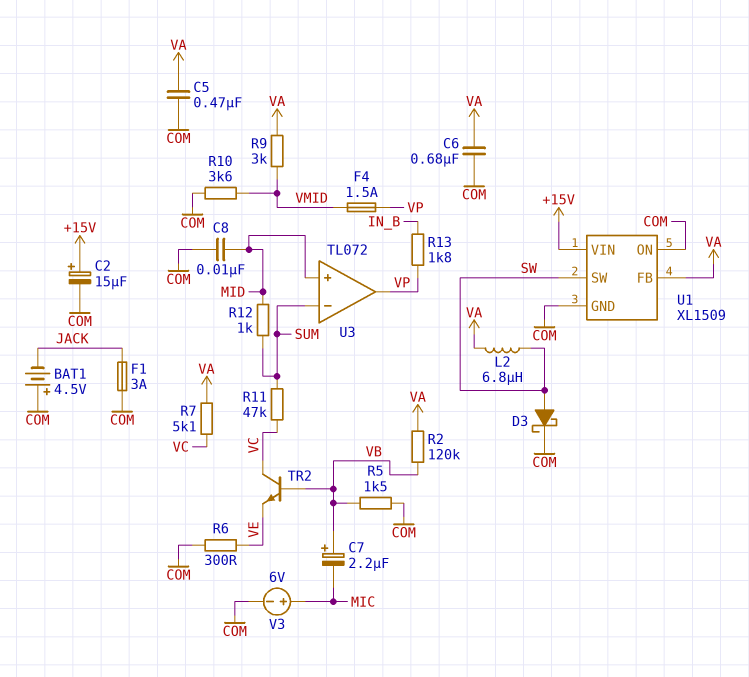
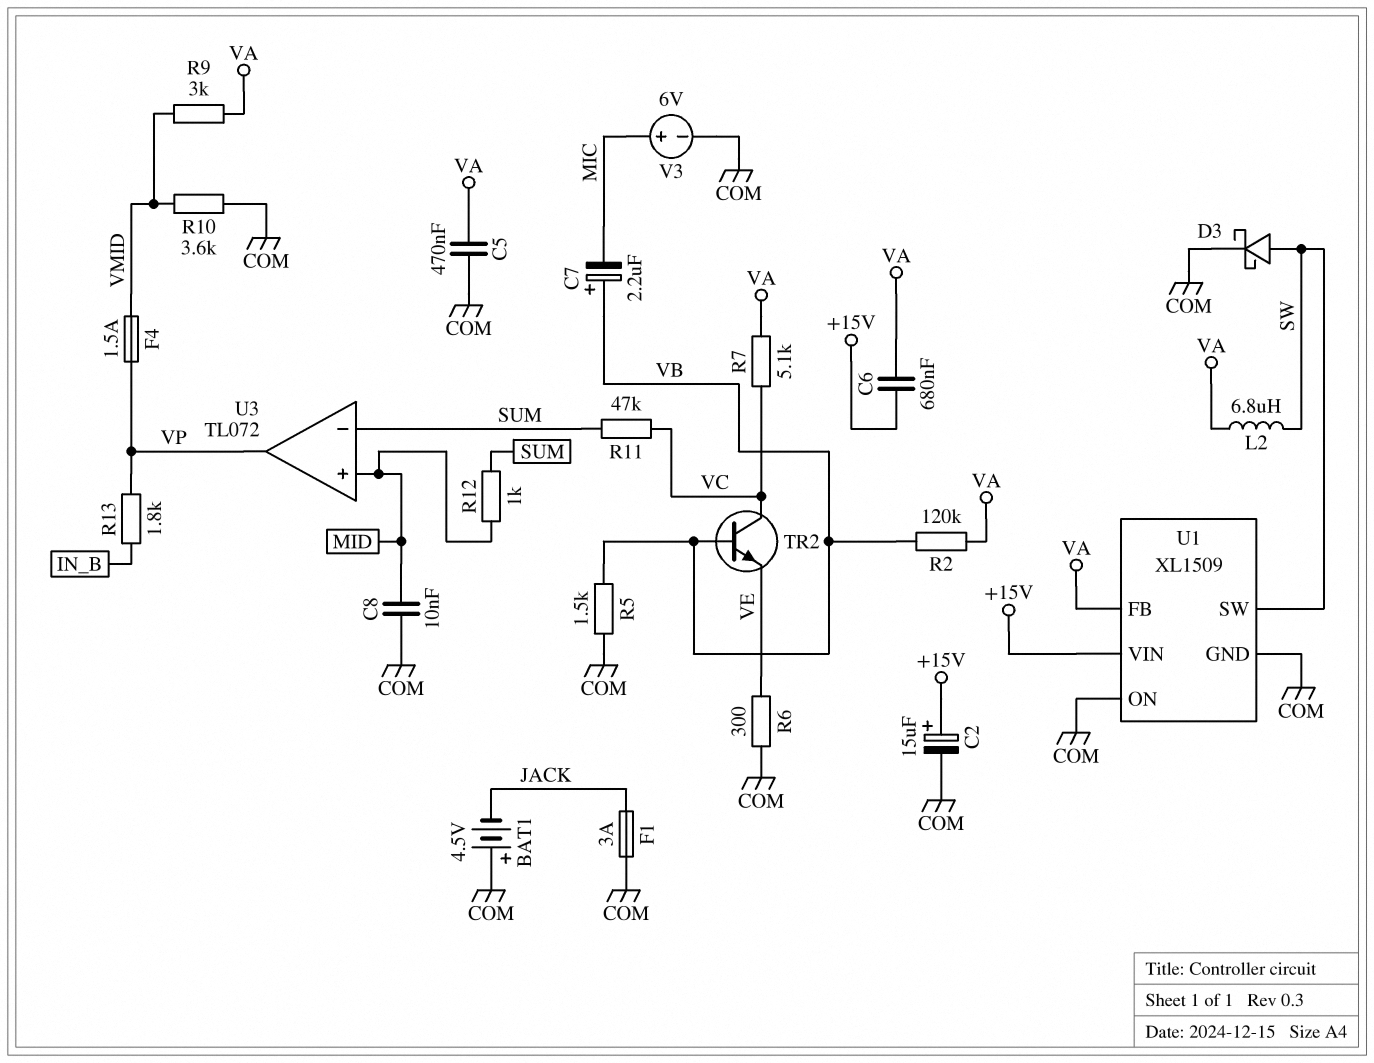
C6: 680nF (COM, VA) -> 680nF (+15V, VA)

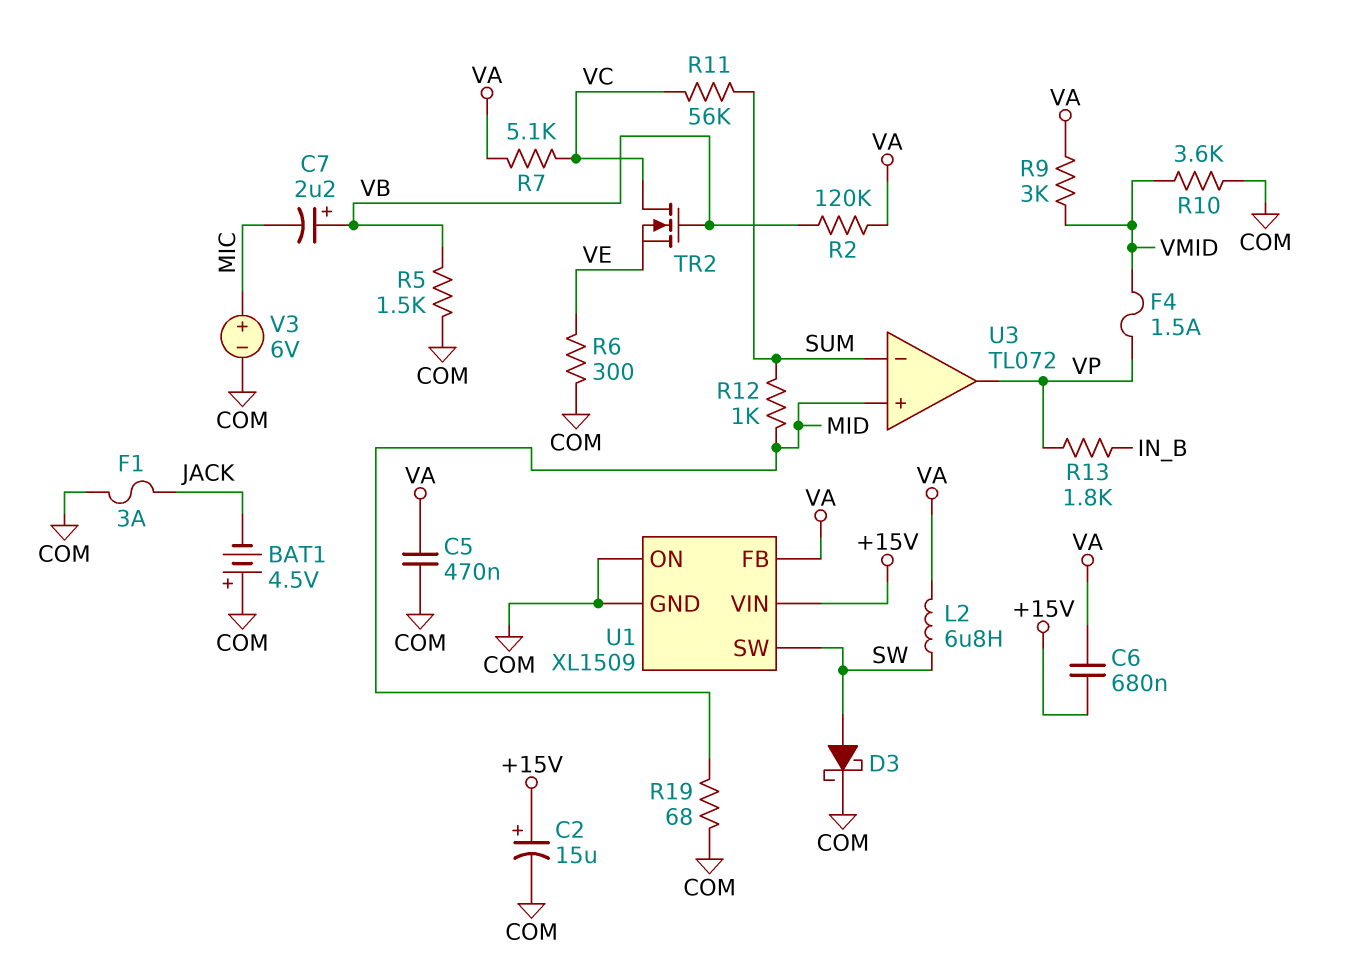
C8: 10nF (COM, MID) -> none
R11: 47k (SUM, VC) -> 56k (SUM, VC)
R19: none -> 68 (COM, MID)
TR2: NPN (B VB, C VC, E VE) -> NMOS (G VB, D VC, S VE)

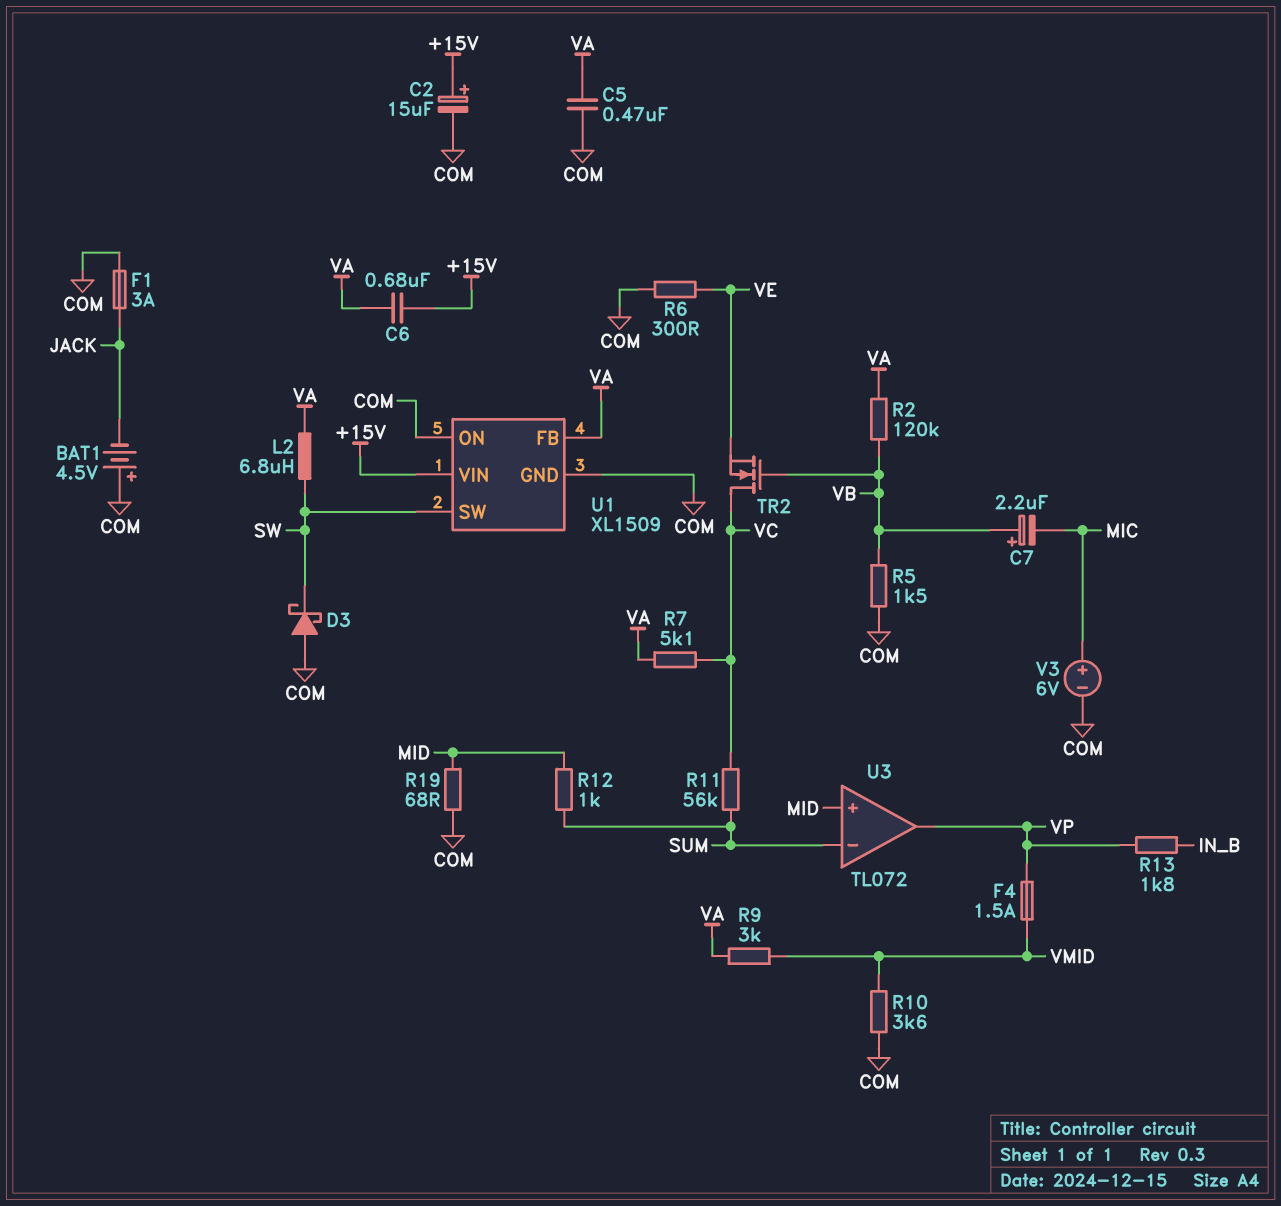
D3: schottky (A SW, K COM) -> schottky (A COM, K SW)

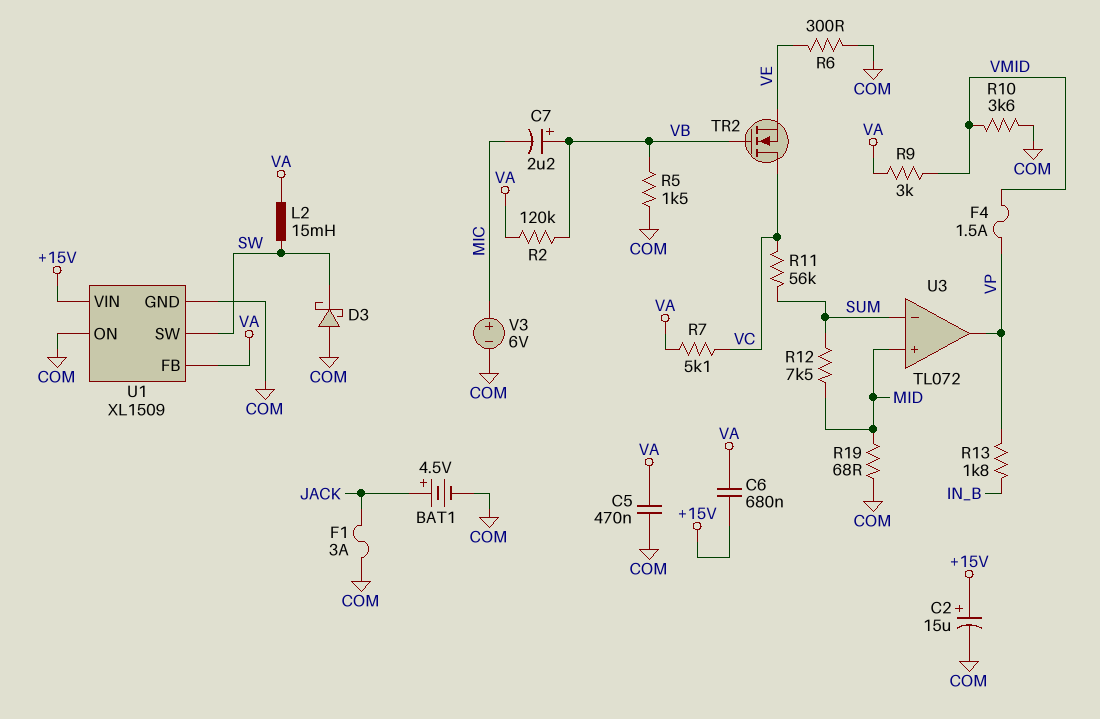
BAT1: 4.5V (plus COM, minus JACK) -> 4.5V (plus JACK, minus COM)
L2: 6.8uH (SW, VA) -> 15mH (SW, VA)
R12: 1k (MID, SUM) -> 7.5k (MID, SUM)

